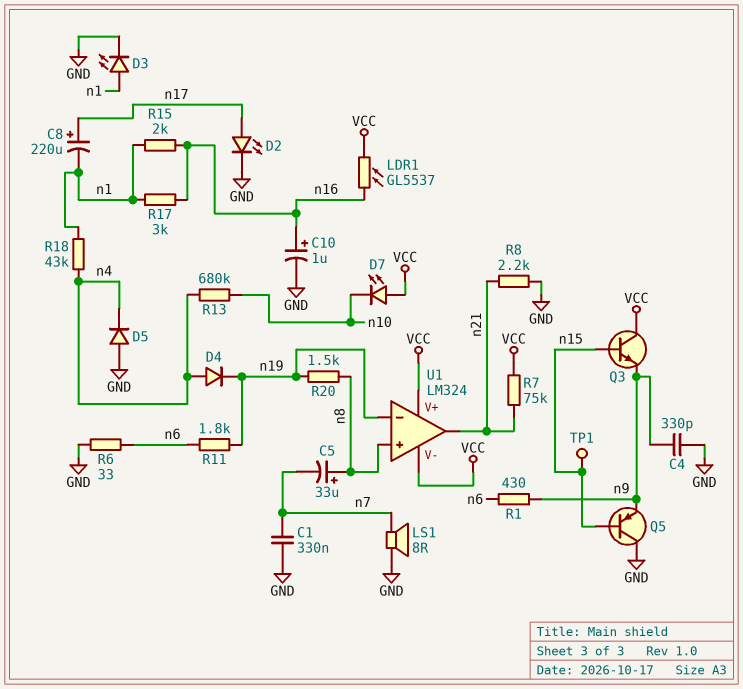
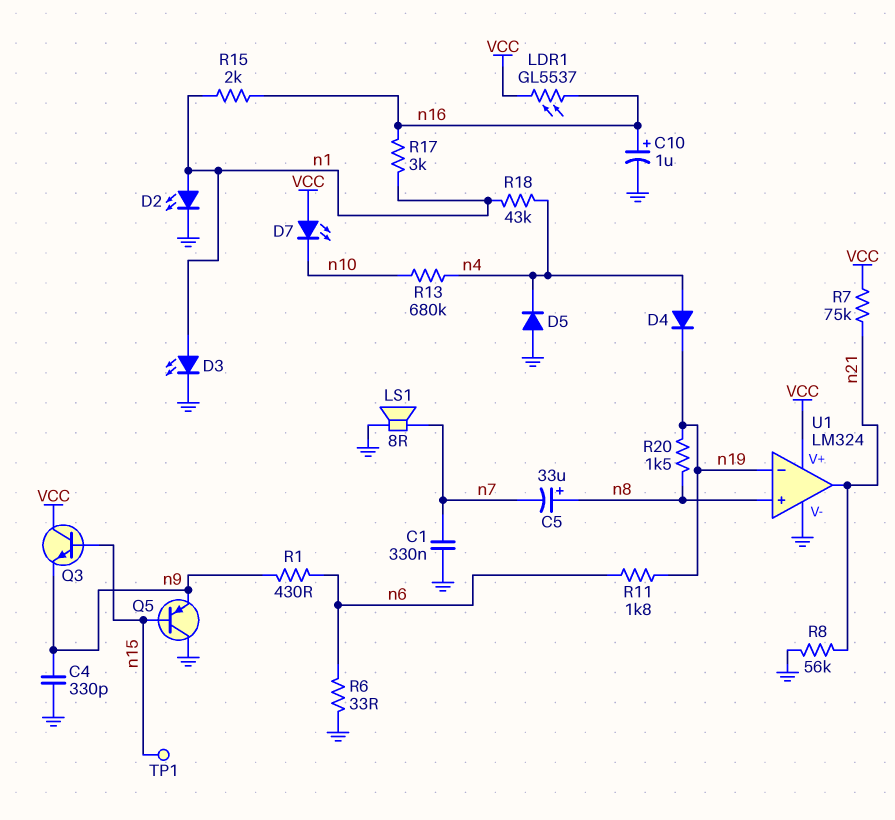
C8: 220uF (plus n17, minus n1) -> none
D2: LED (A n17, K GND) -> LED (A n1, K GND)
R8: 2.2k (GND, n21) -> 56k (GND, n21)
U1 pin V-: VCC -> GND

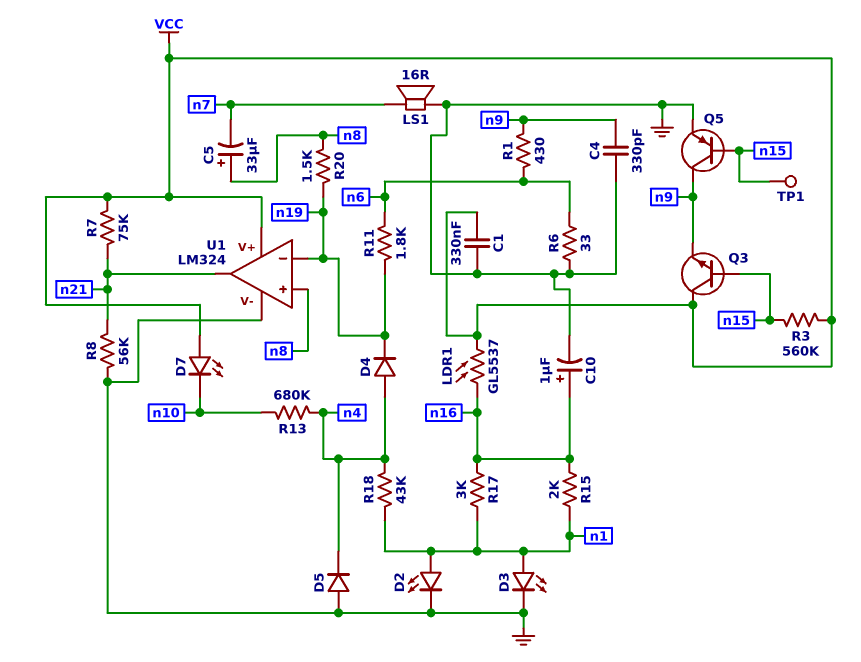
C1: 330nF (GND, n7) -> 330nF (GND, VCC)
LS1: speaker 8R (GND, n7) -> speaker 16R (GND, n7)
Q5: PNP (B n15, C GND, E n9) -> PNP (B n15, C n9, E GND)
R3: none -> 560k (VCC, n15)

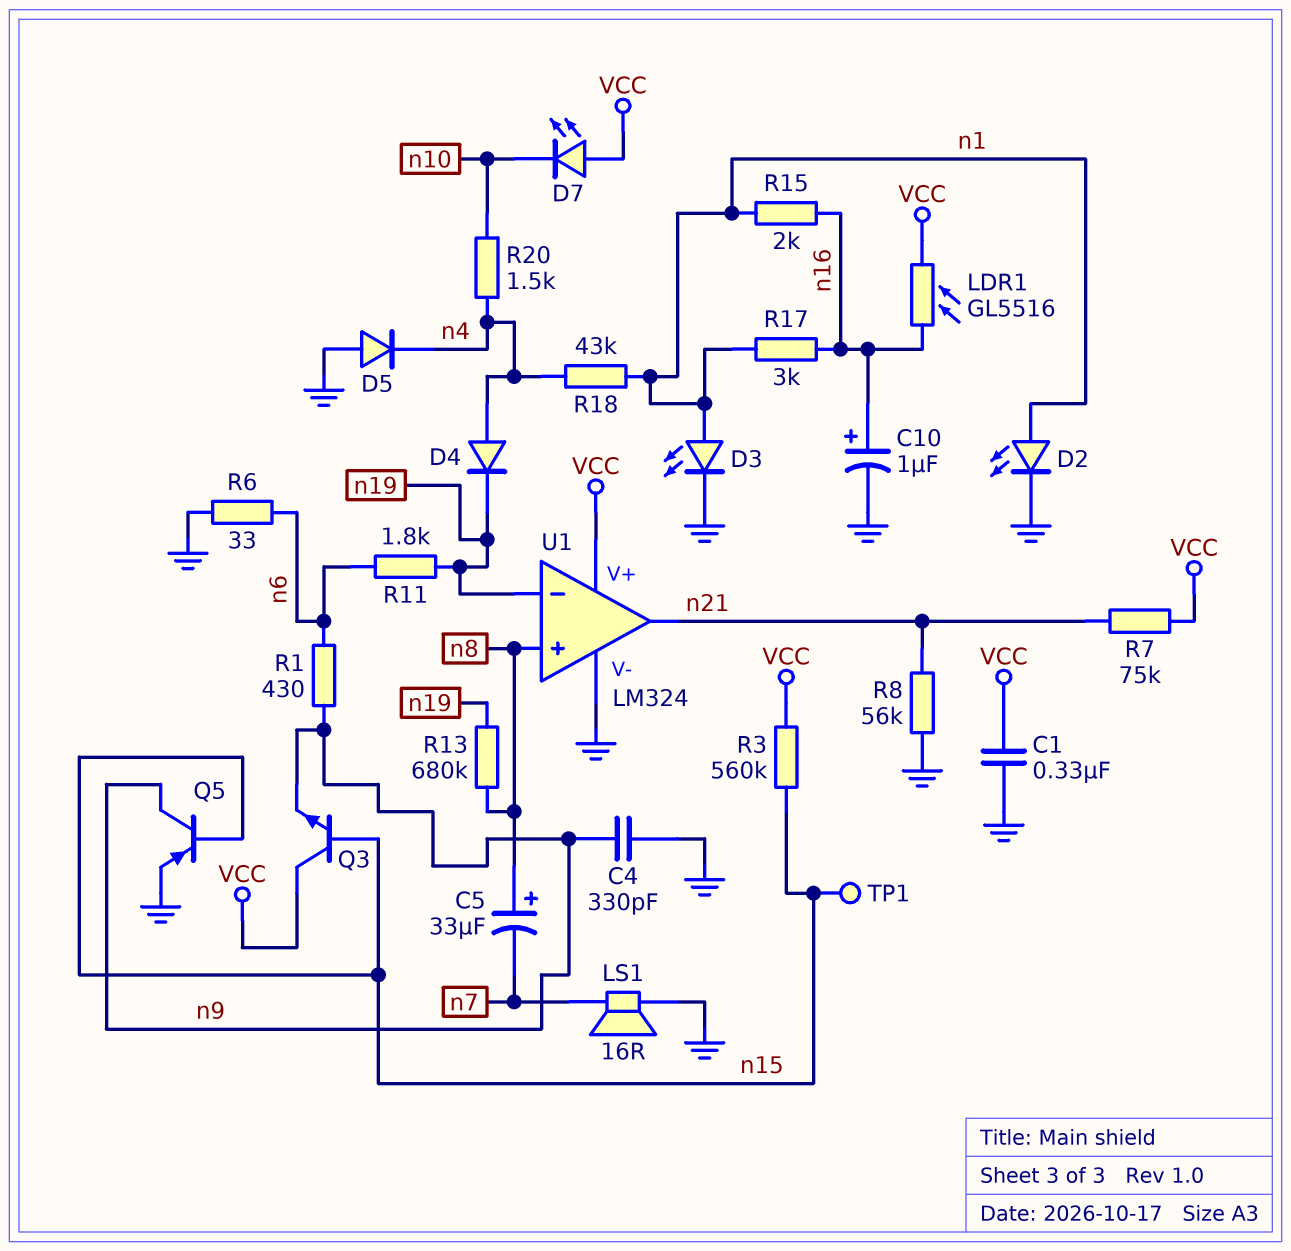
LDR1: GL5537 (VCC, n16) -> GL5516 (VCC, n16)
R13: 680k (n4, n10) -> 680k (n8, n19)
R20: 1.5k (n8, n19) -> 1.5k (n4, n10)

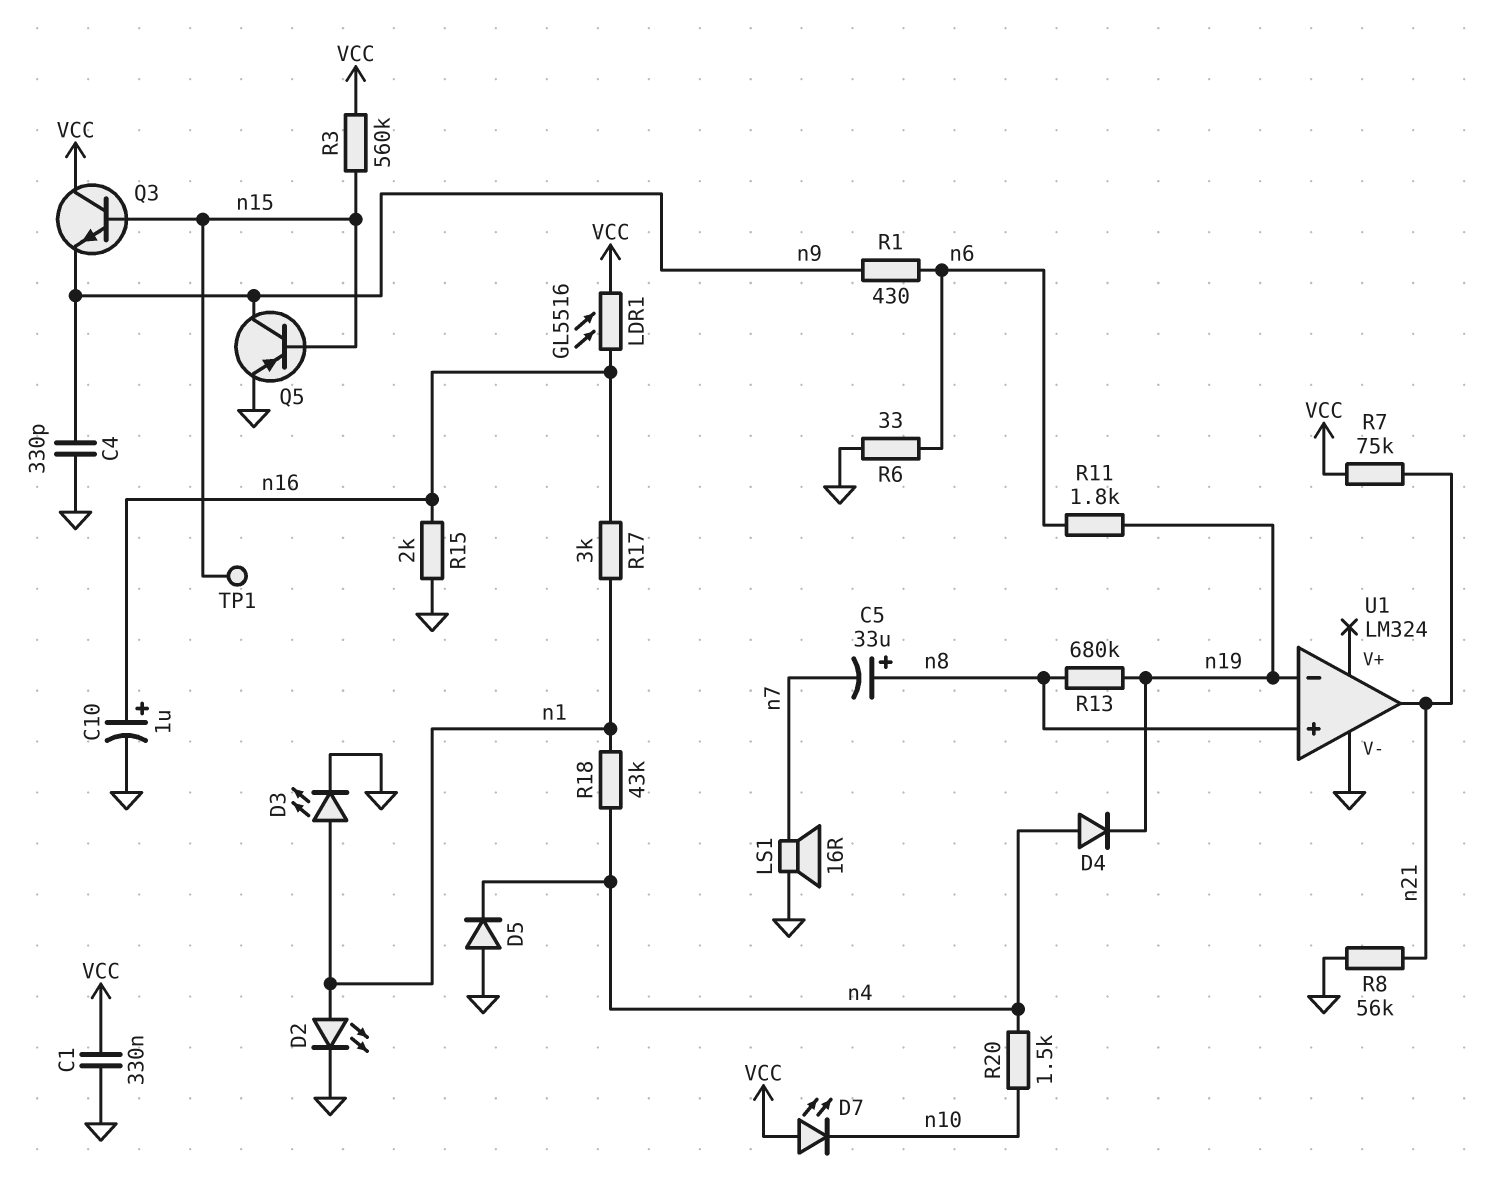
R15: 2k (n1, n16) -> 2k (GND, n16)
U1 pin V+: VCC -> none

